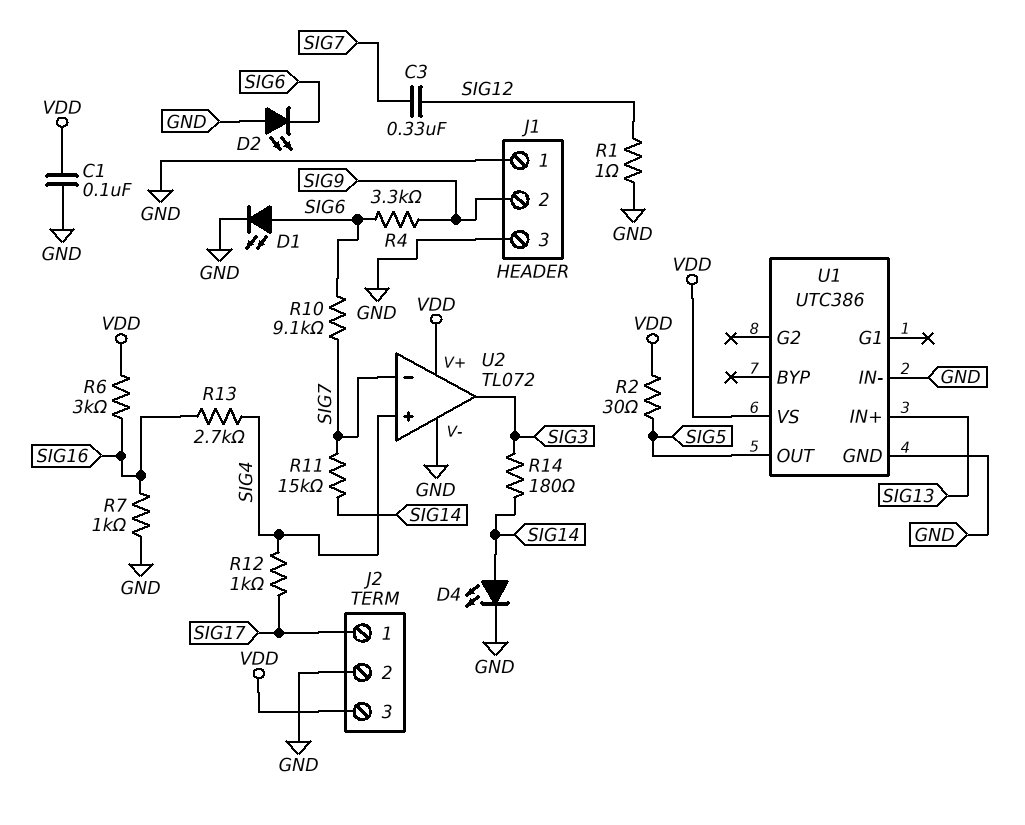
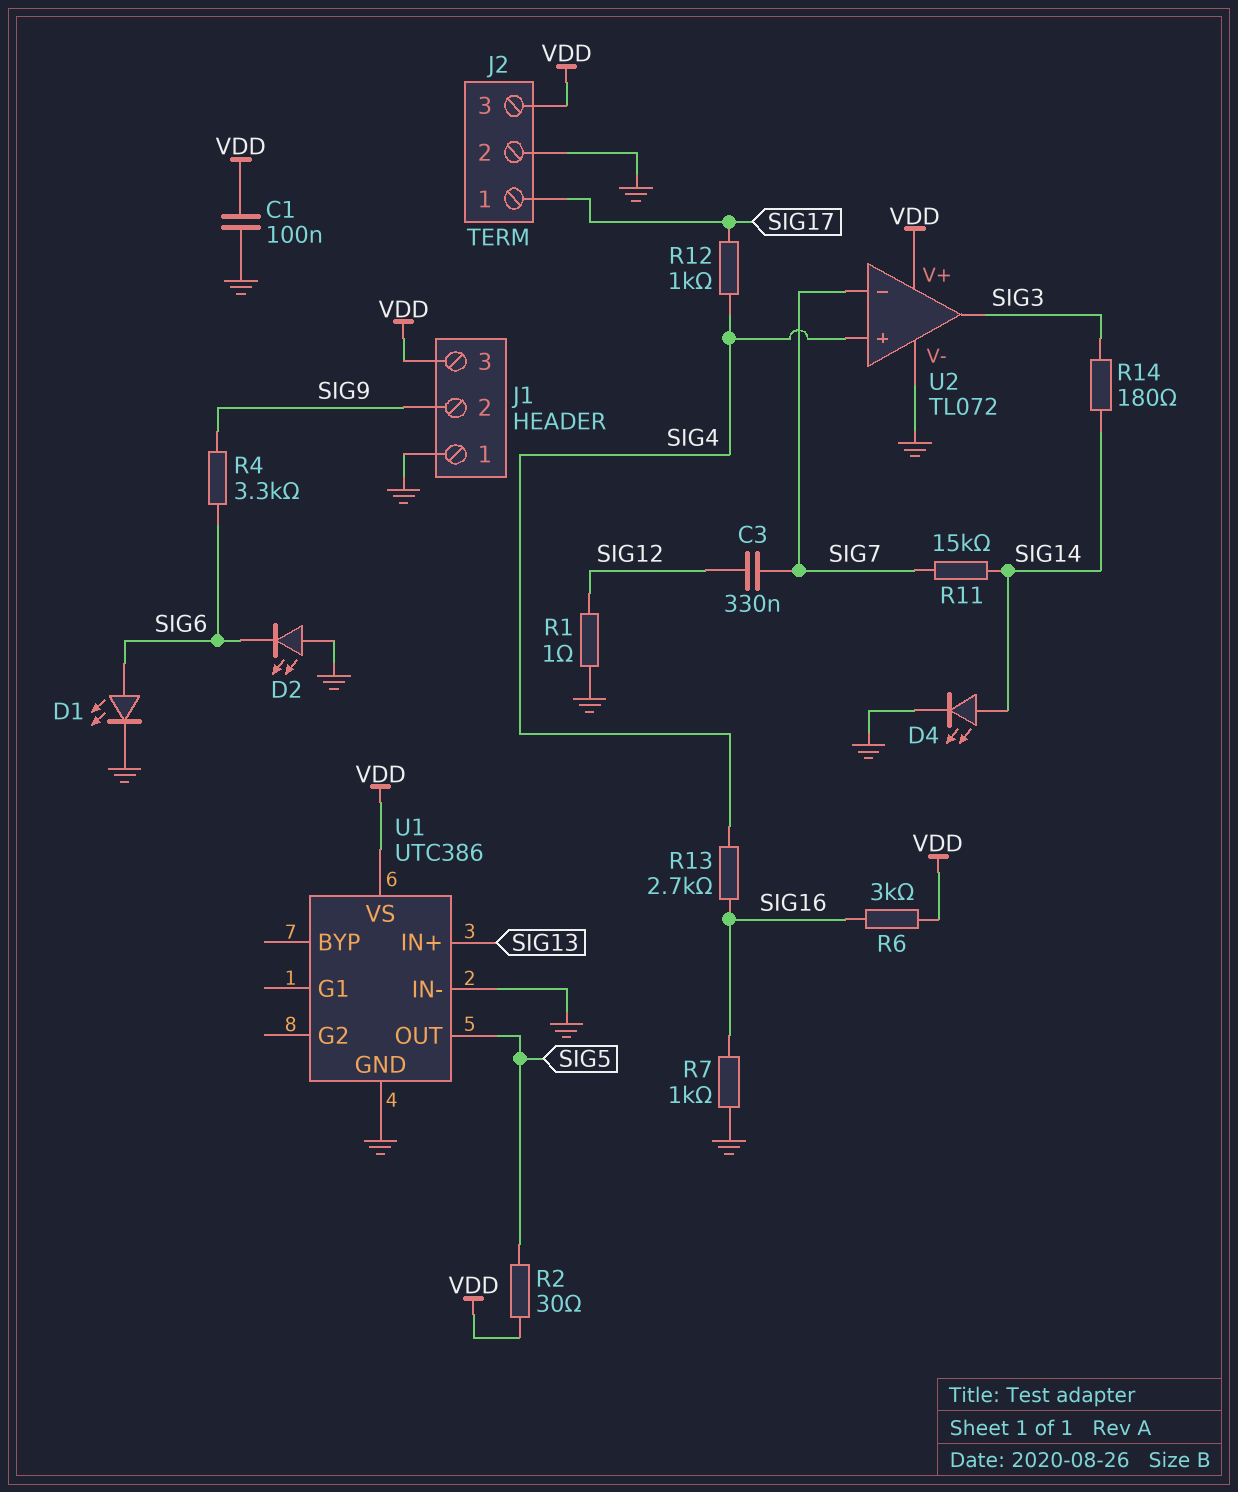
J1 pin 3: GND -> VDD
R10: 9.1k (SIG6, SIG7) -> none

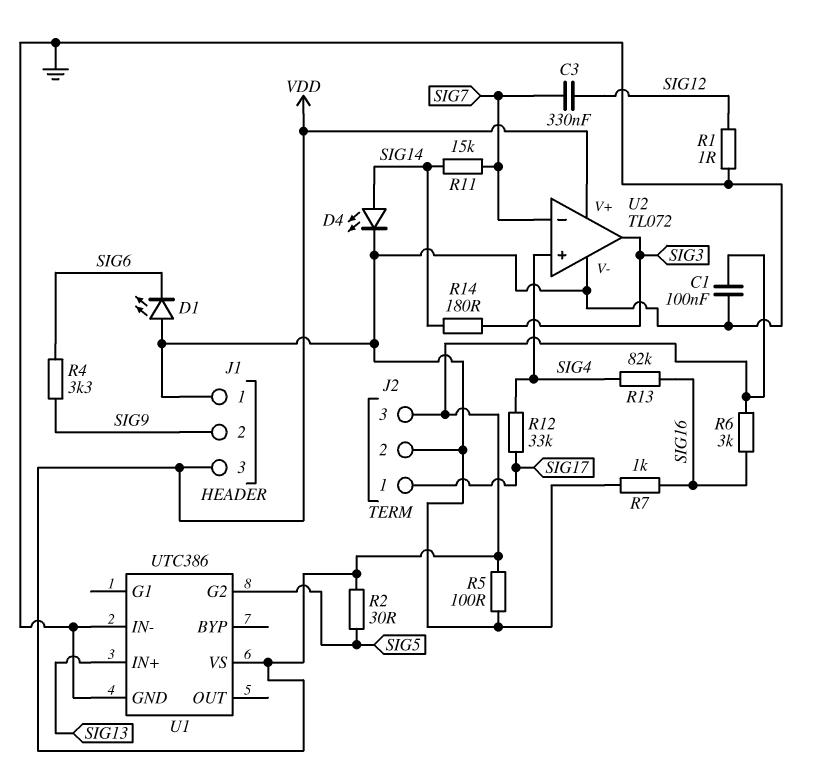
D1: LED (A SIG6, K GND) -> LED (A GND, K SIG6)
D2: LED (A GND, K SIG6) -> none
R5: none -> 100 (GND, VDD)
R12: 1k (SIG4, SIG17) -> 33k (SIG4, SIG17)
R13: 2.7k (SIG4, SIG16) -> 82k (SIG4, SIG16)
U1 pin G2: none -> SIG5
U1 pin OUT: SIG5 -> none

